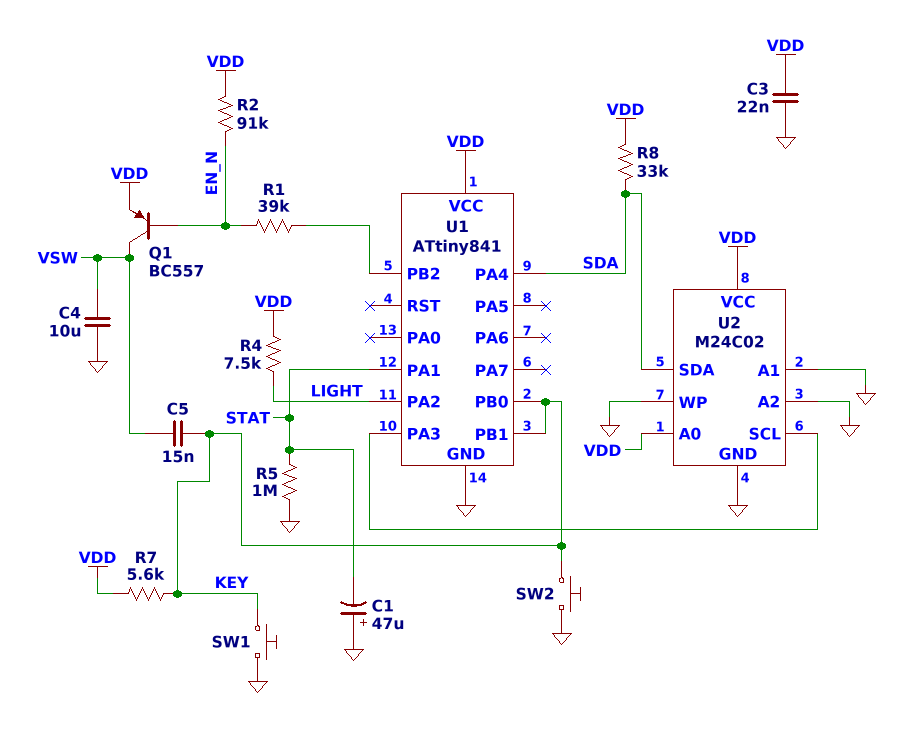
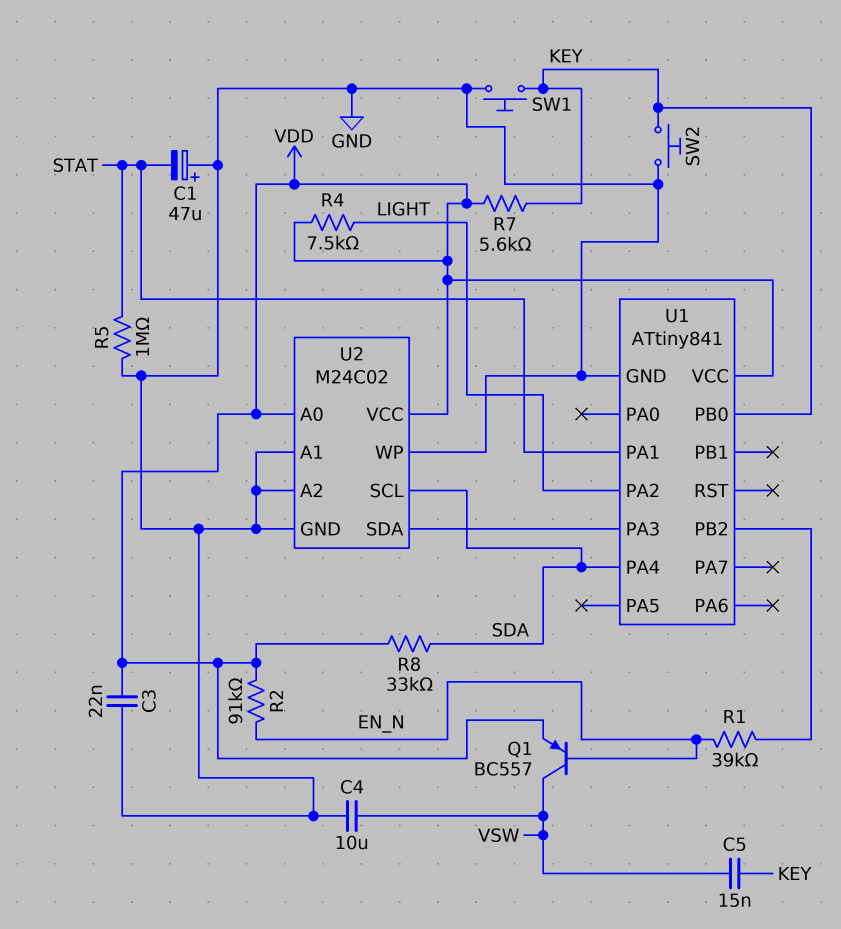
U1 pin PB1: KEY -> none
U2 pin SCL: U1/PA3 -> SDA
U2 pin SDA: SDA -> U1/PA3

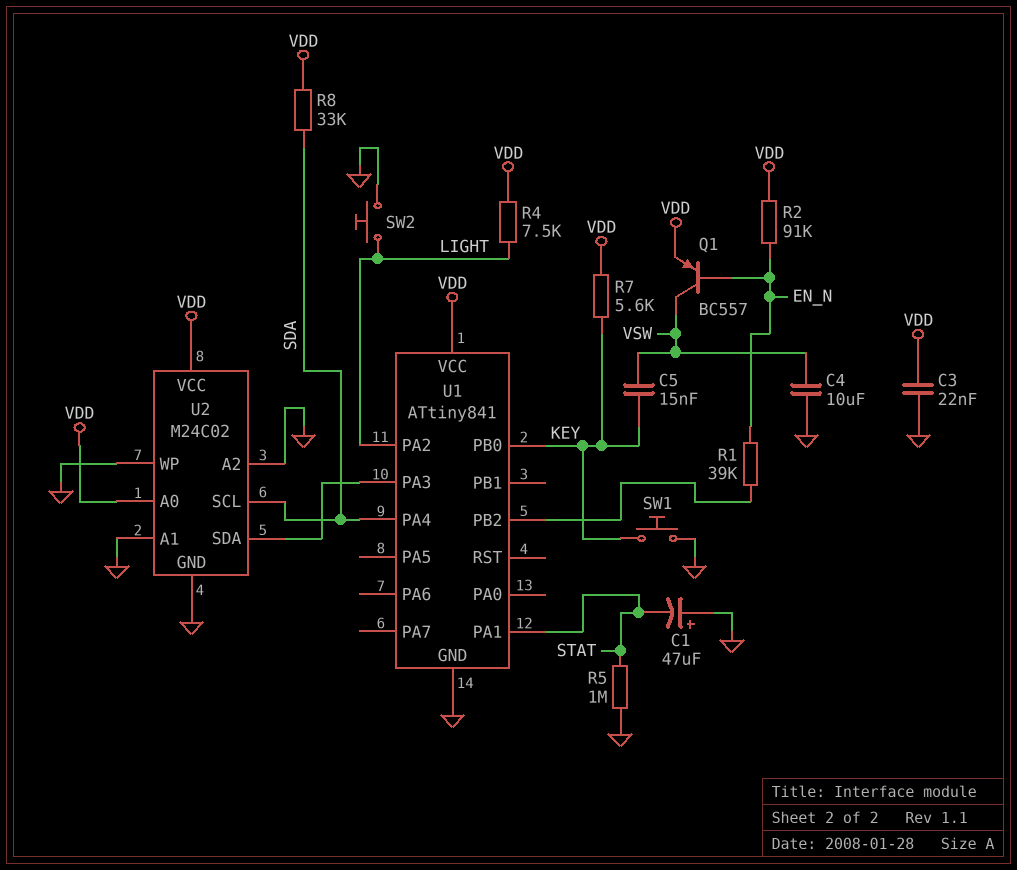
SW2: button (GND, KEY) -> button (GND, LIGHT)

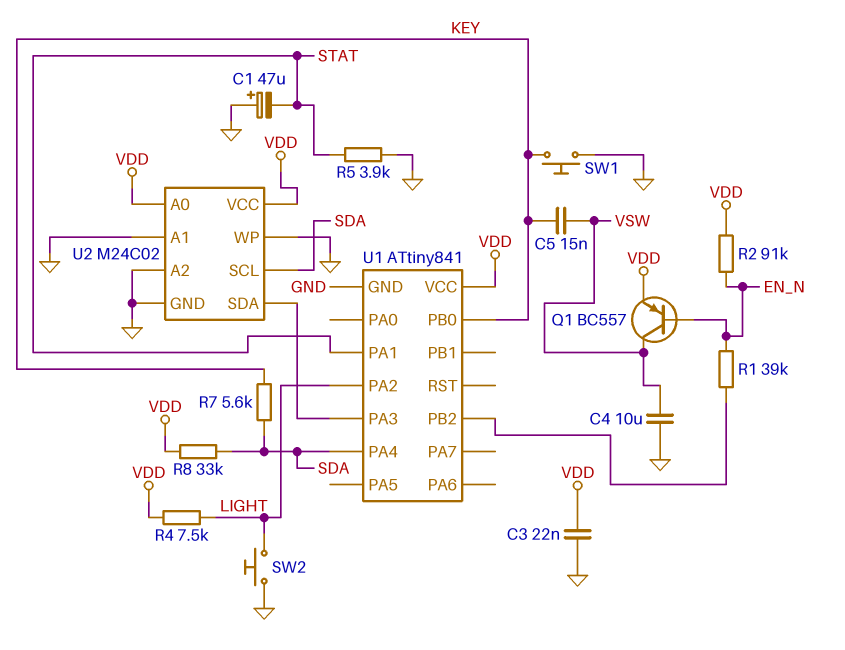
R5: 1M (GND, STAT) -> 3.9k (GND, STAT)
R7: 5.6k (KEY, VDD) -> 5.6k (KEY, SDA)

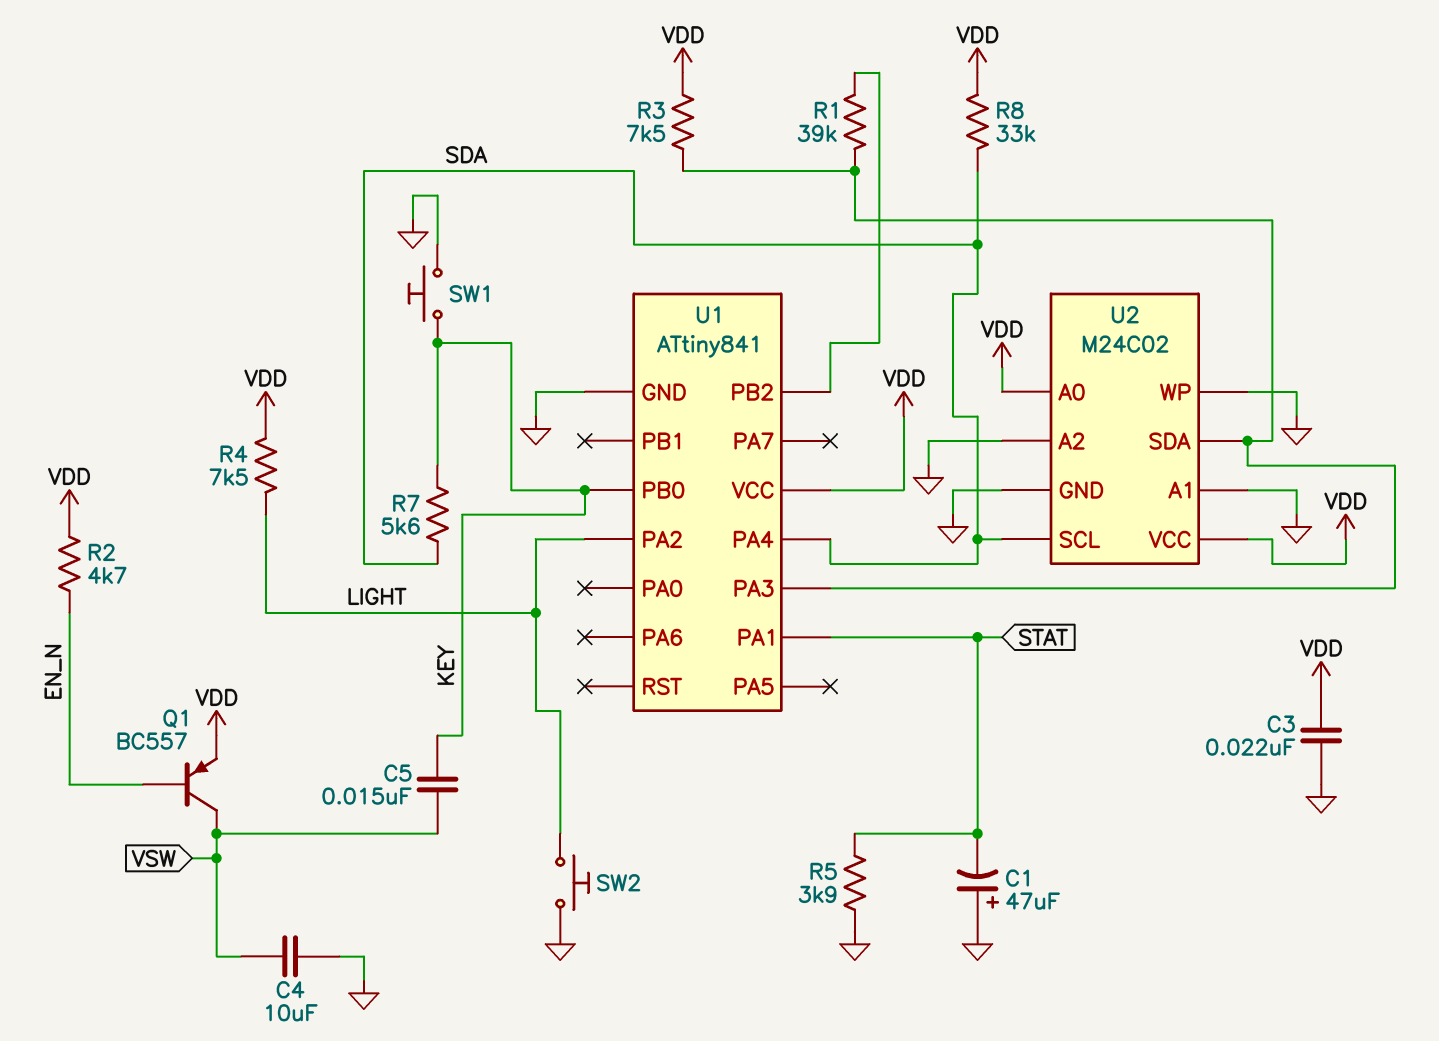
R1: 39k (EN_N, U1/PB2) -> 39k (U1/PA3, U1/PB2)
R2: 91k (EN_N, VDD) -> 4.7k (EN_N, VDD)
R3: none -> 7.5k (U1/PA3, VDD)

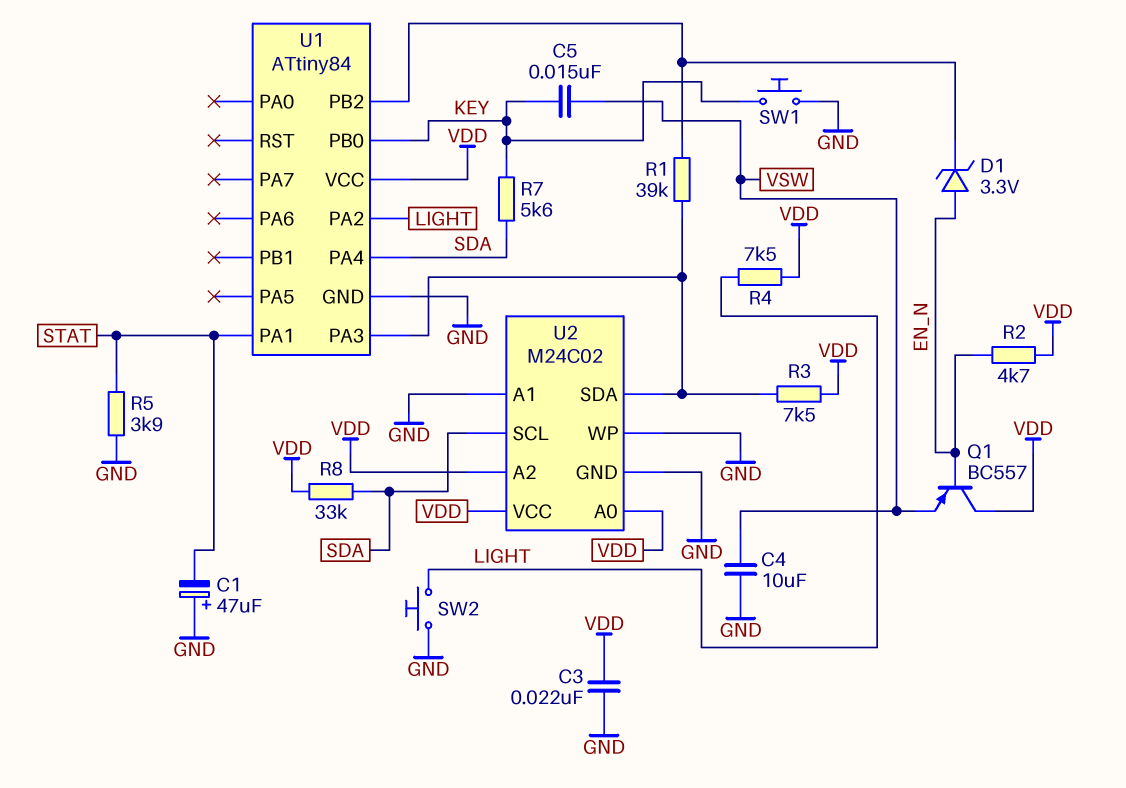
D1: none -> zener 3.3V (A EN_N, K U1/PB2)
Q1: PNP BC557 (B EN_N, C VSW, E VDD) -> PNP BC557 (B EN_N, C VDD, E VSW)
U1: ATtiny841 -> ATtiny84
U2 pin A2: GND -> VDD

